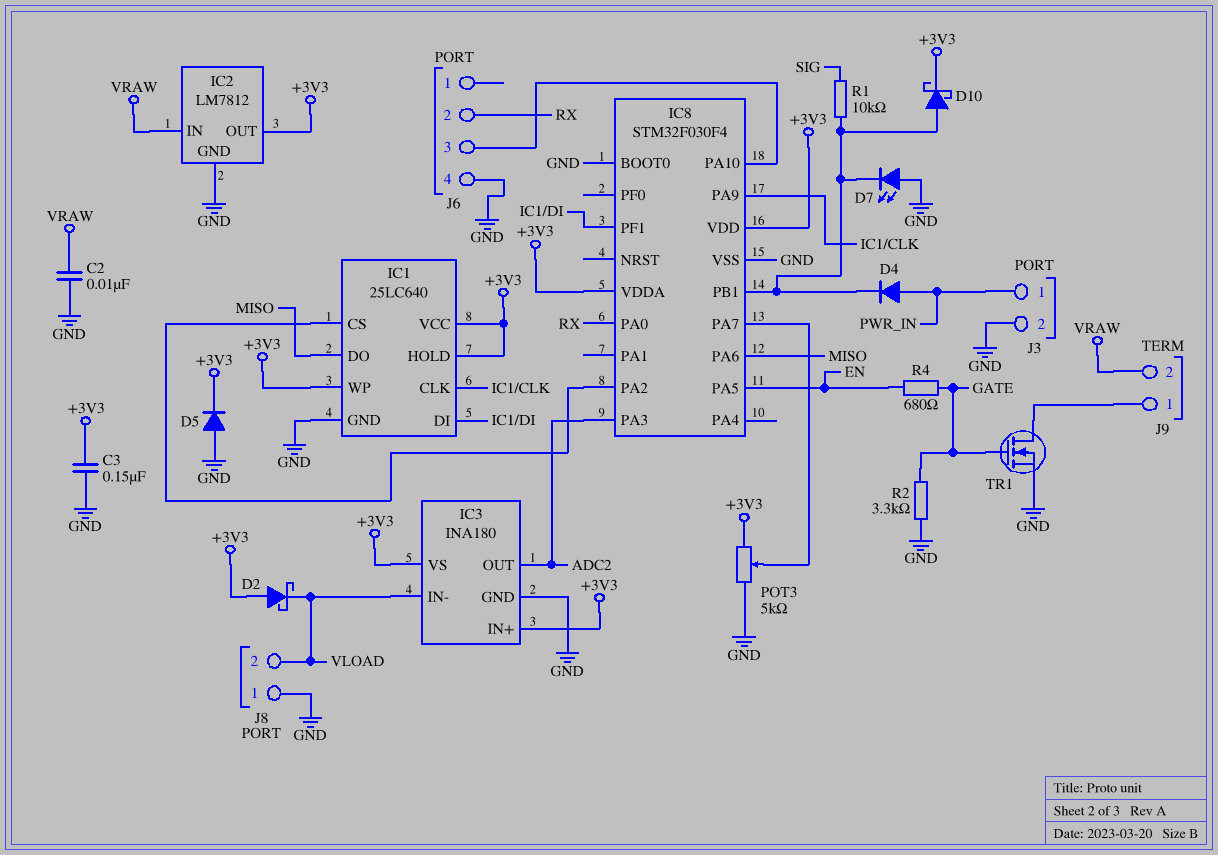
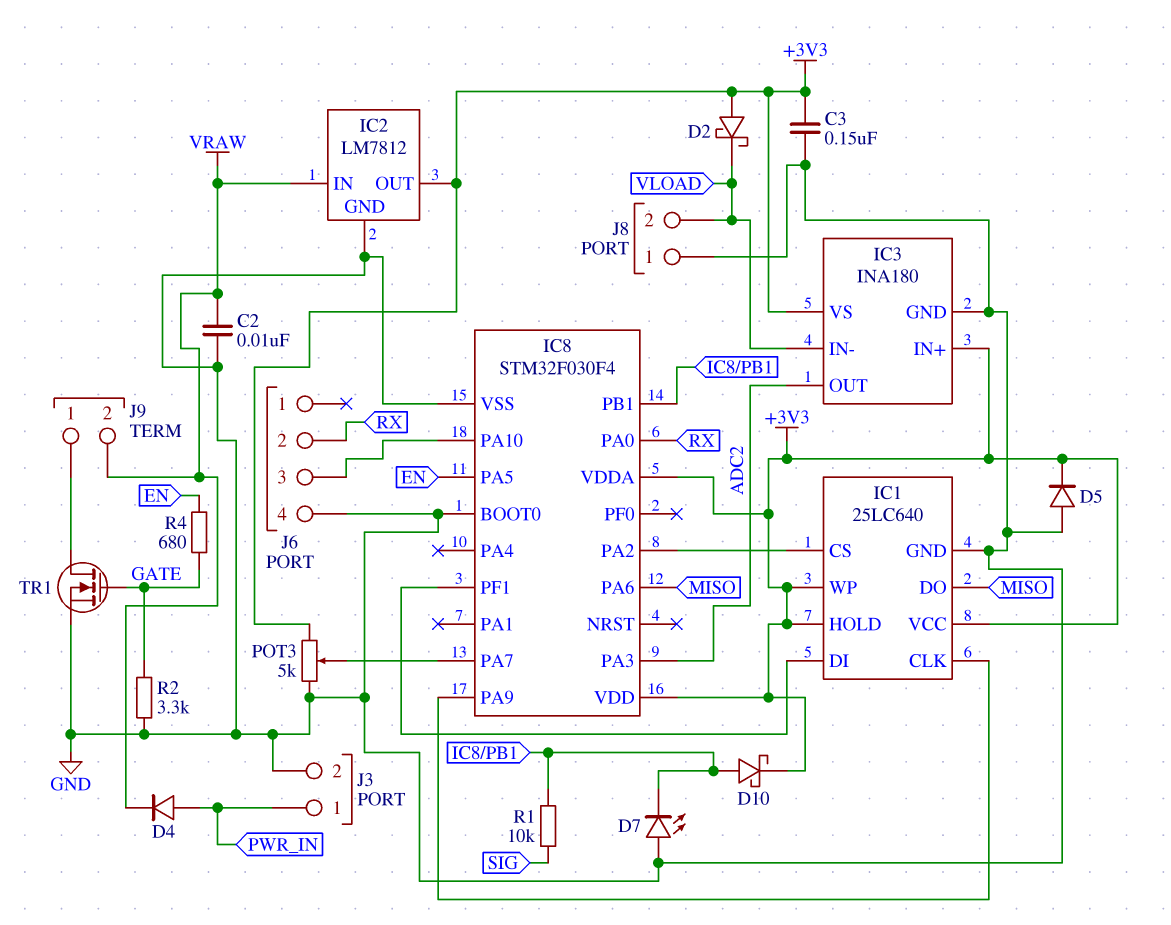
D4: diode (A PWR_IN, K IC8/PB1) -> diode (A PWR_IN, K VRAW)

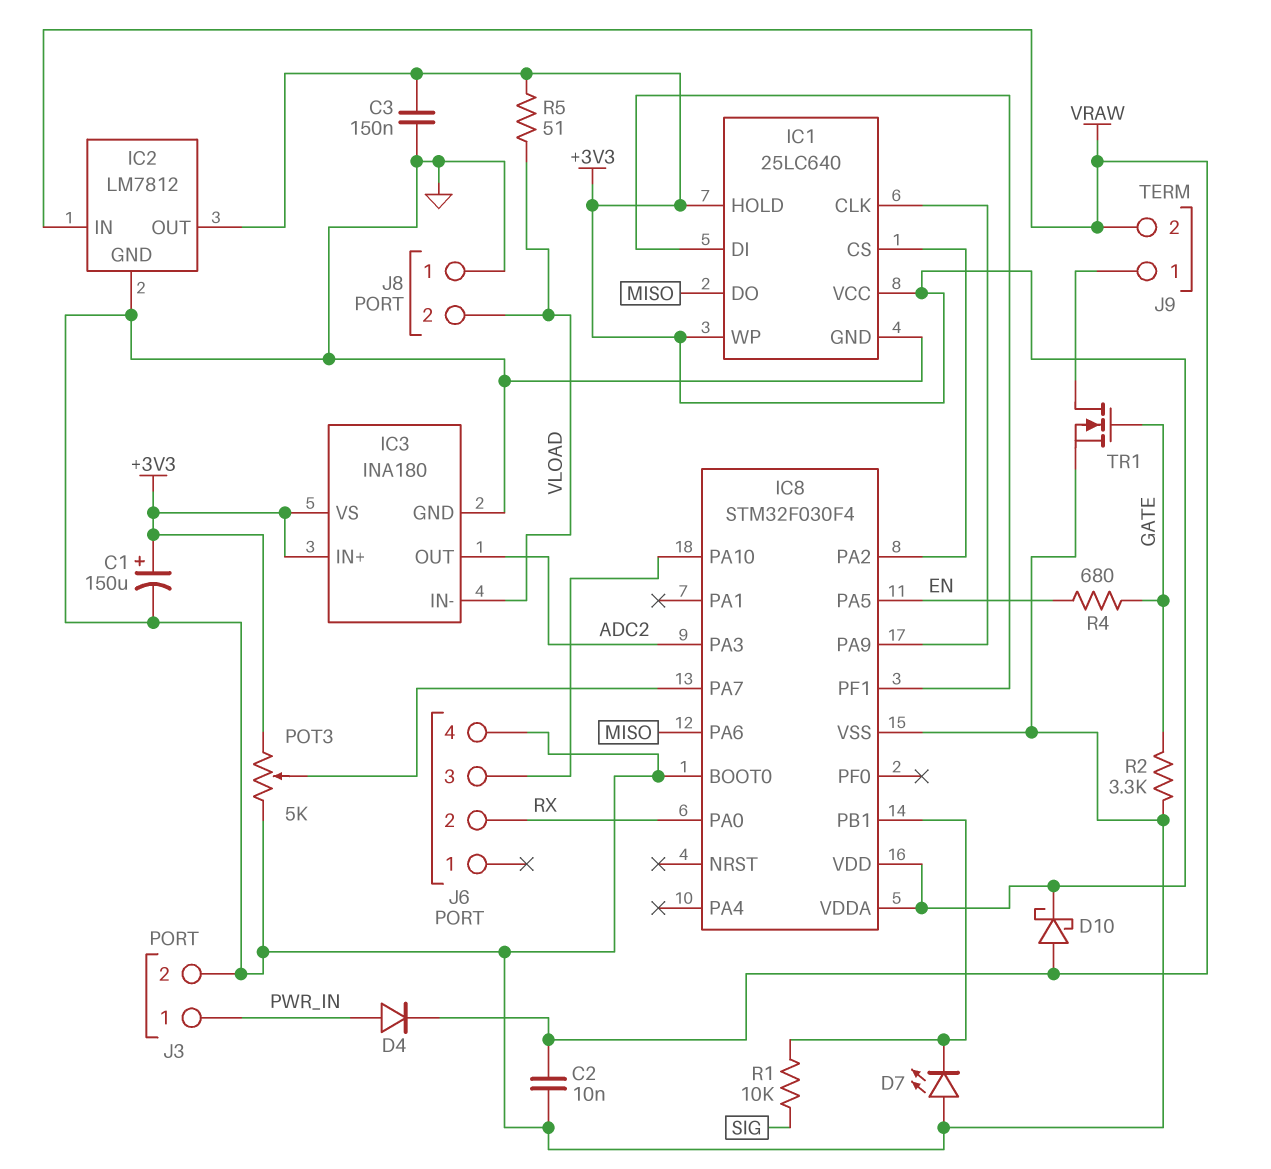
C1: none -> 150uF (plus +3V3, minus GND)
D2: schottky (A +3V3, K VLOAD) -> none
D5: diode (A GND, K +3V3) -> none
D10: schottky (A IC8/PB1, K +3V3) -> schottky (A VRAW, K +3V3)
R5: none -> 51 (+3V3, VLOAD)

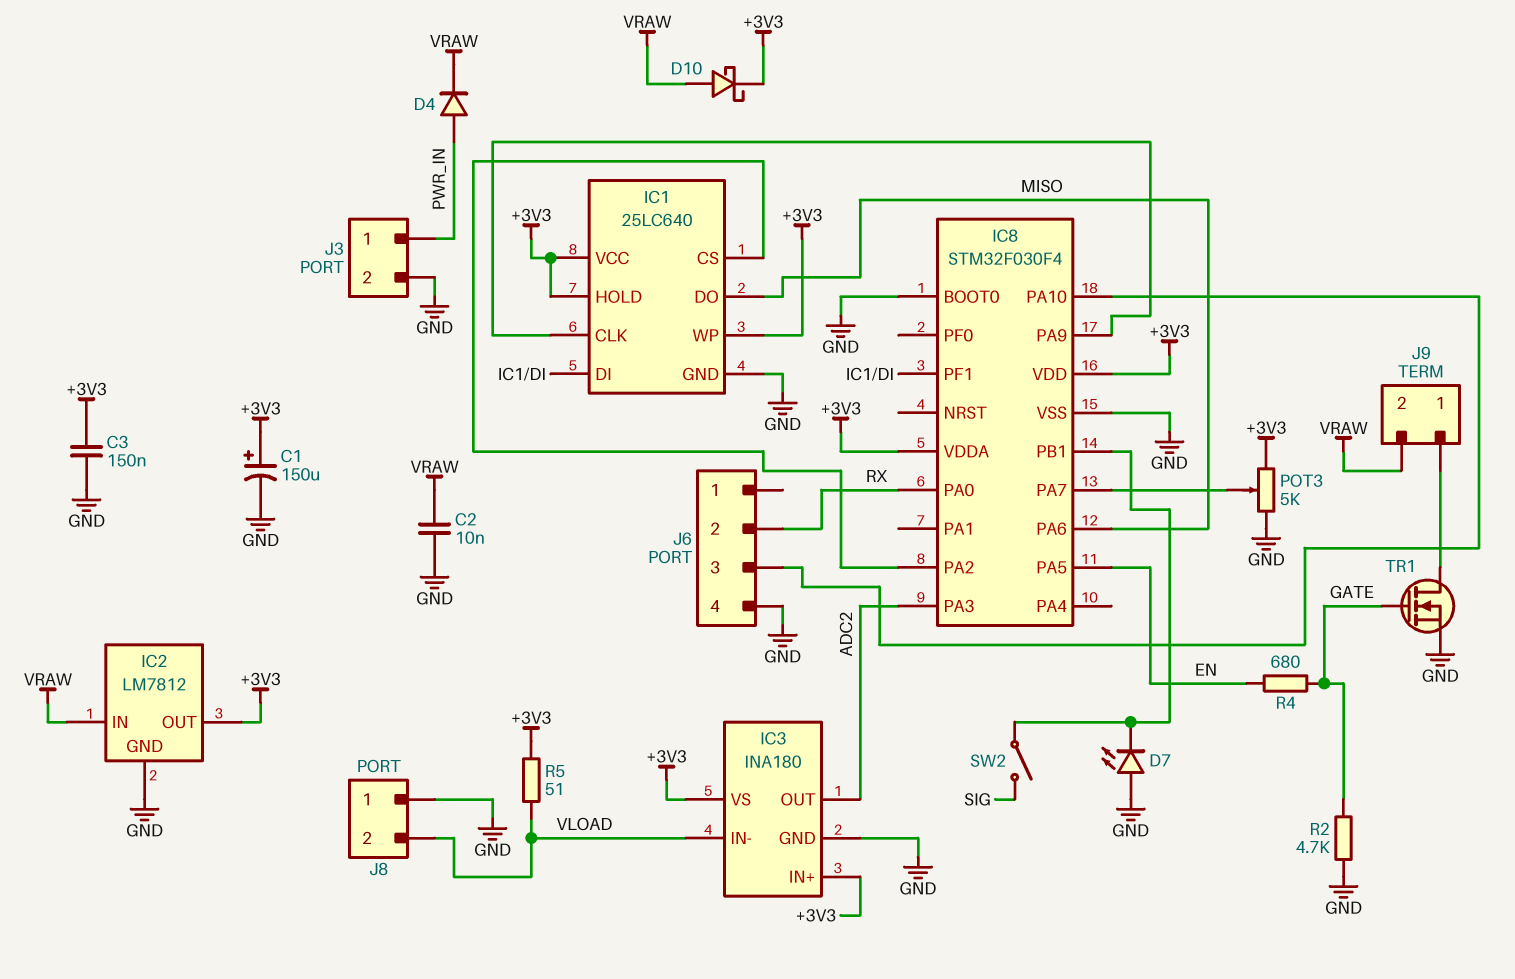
R1: 10k (IC8/PB1, SIG) -> none
R2: 3.3k (GATE, GND) -> 4.7k (GATE, GND)
SW2: none -> switch (IC8/PB1, SIG)

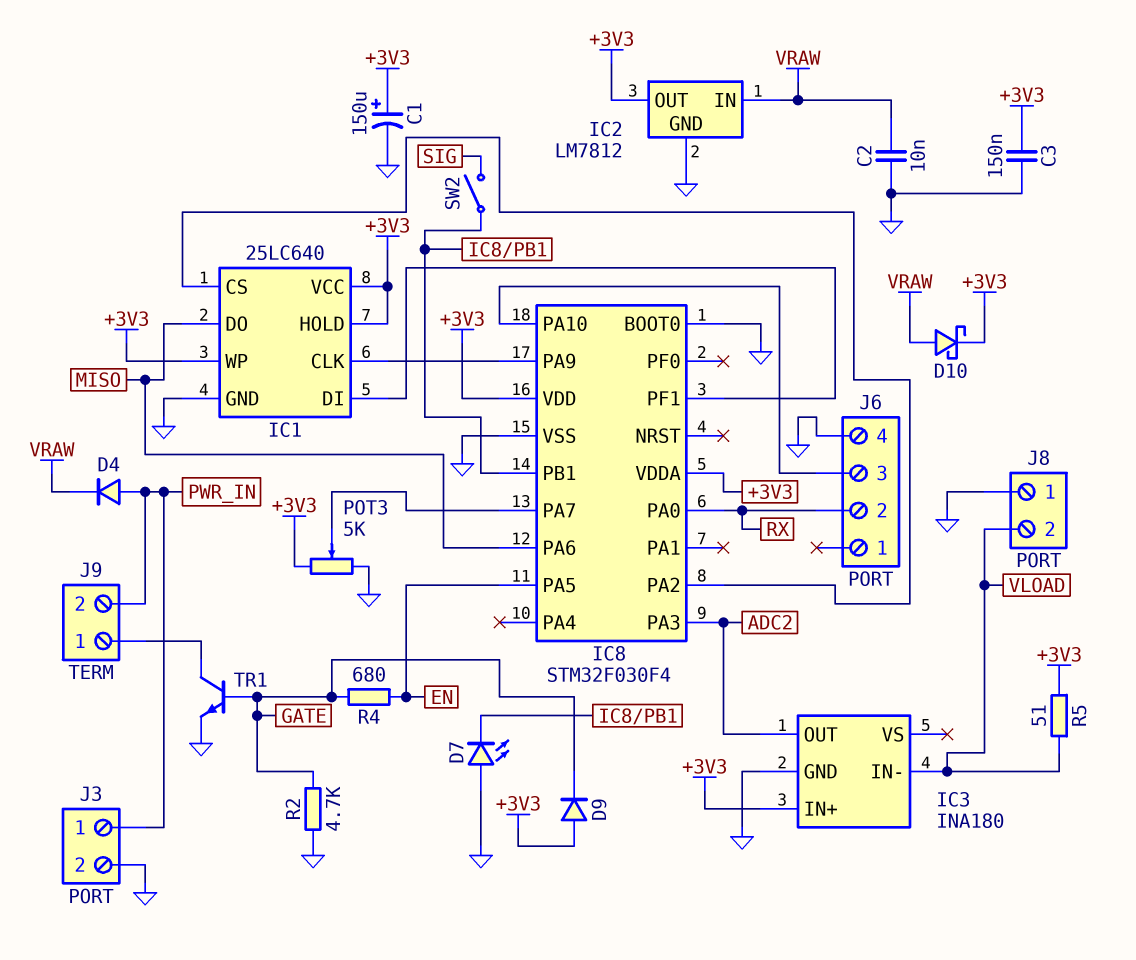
D9: none -> diode (A +3V3, K GATE)
IC3 pin VS: +3V3 -> none
J9 pin 2: VRAW -> PWR_IN
TR1: NMOS (G GATE, D J9/1, S GND) -> NPN (B GATE, C J9/1, E GND)

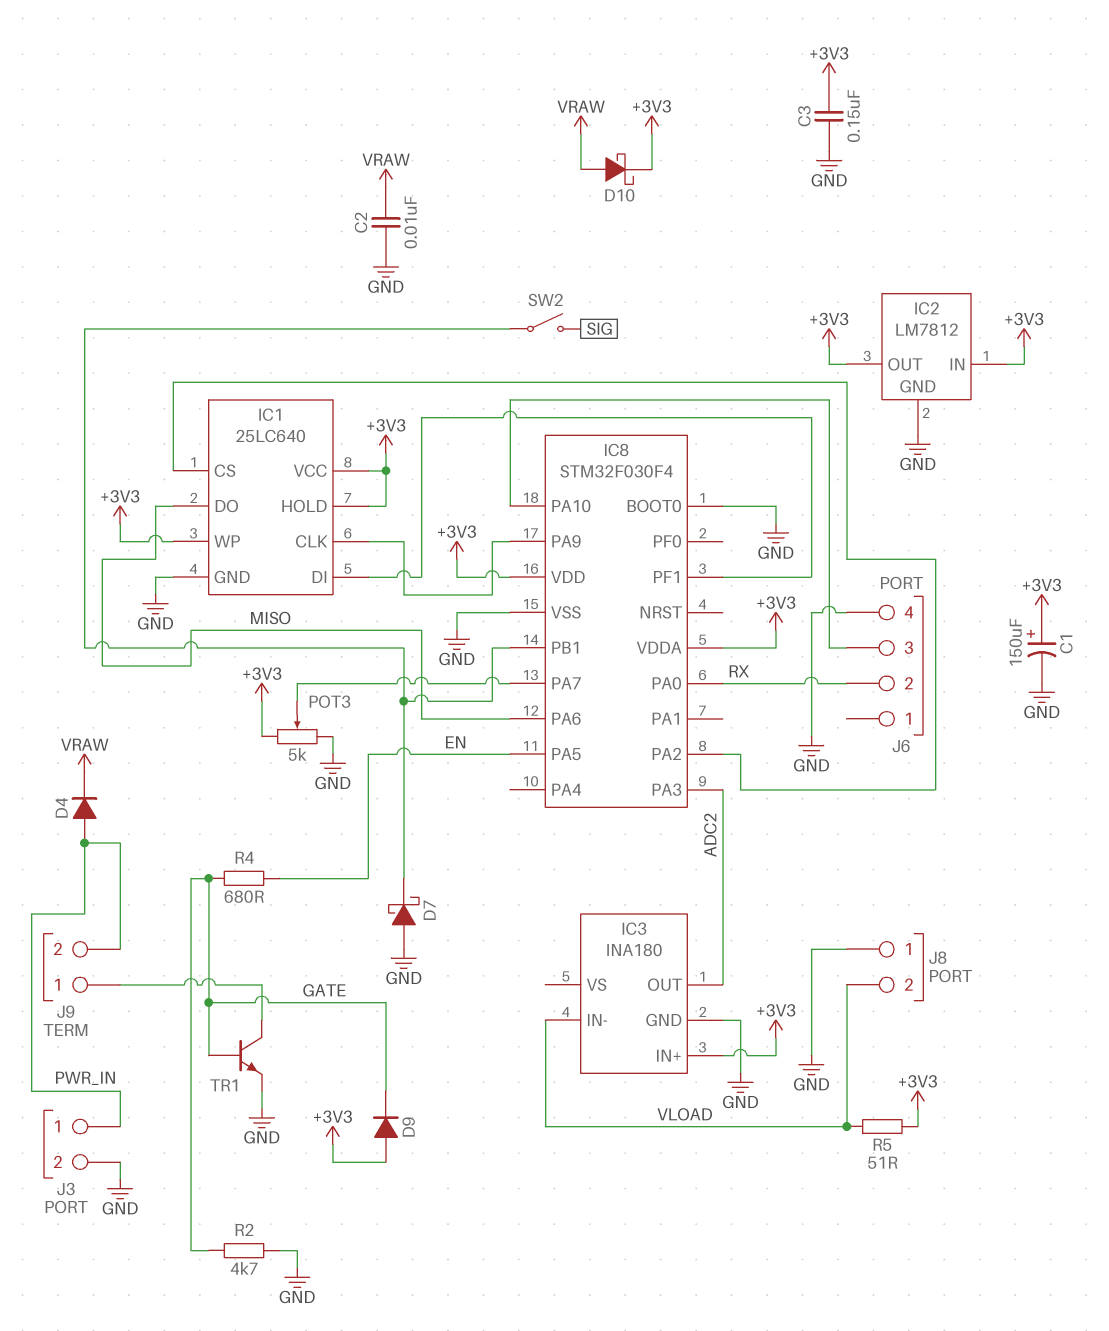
D7: LED (A GND, K IC8/PB1) -> schottky (A GND, K IC8/PB1)
IC2 pin IN: VRAW -> +3V3

